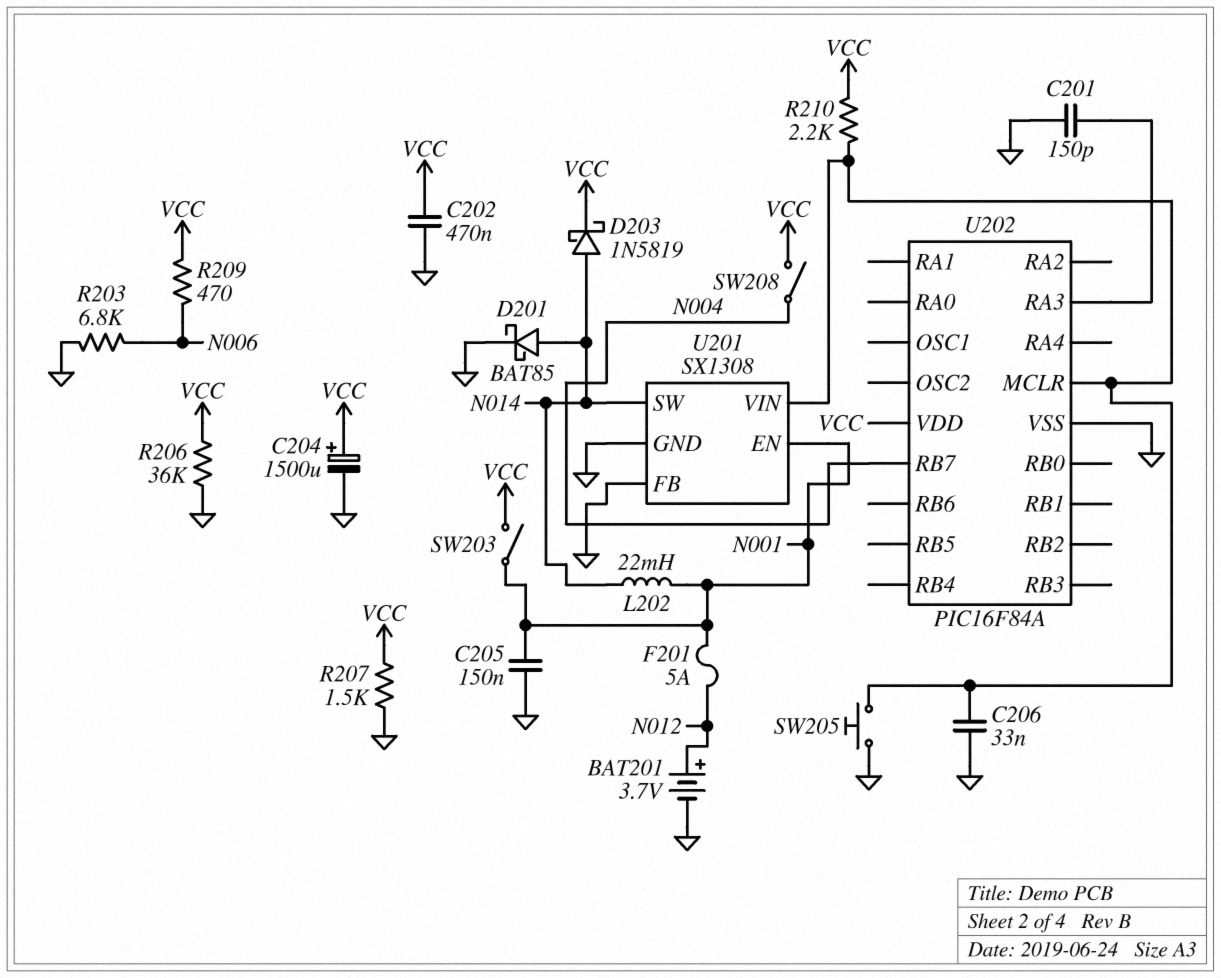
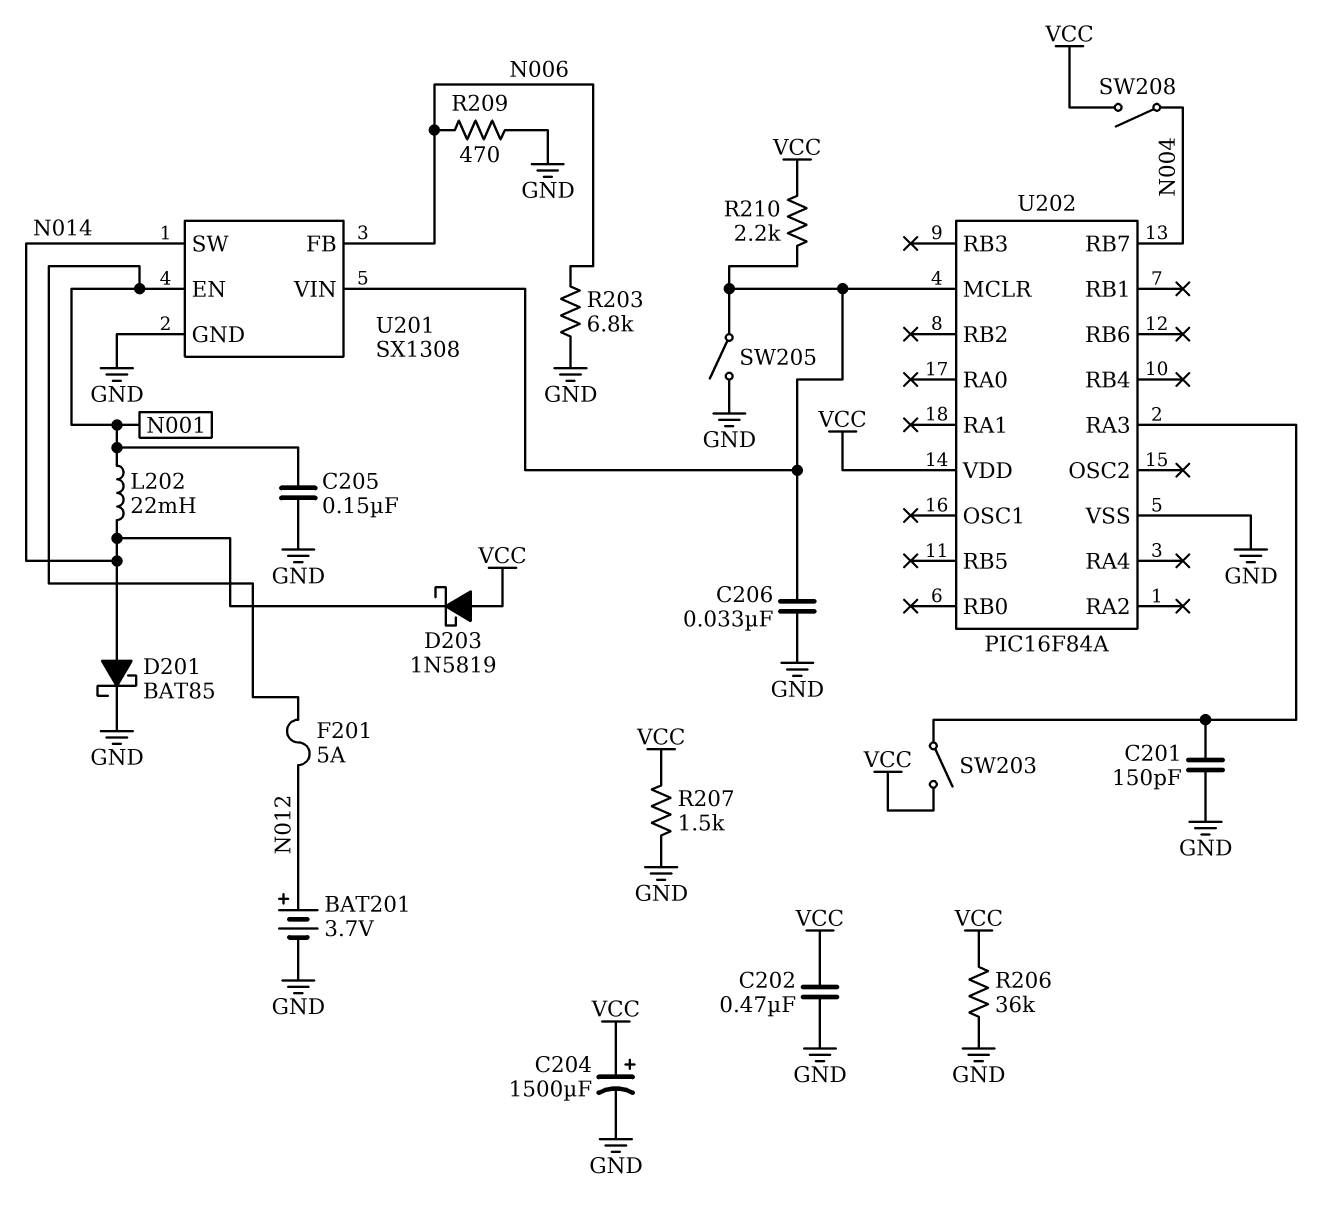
D203: schottky 1N5819 (A N014, K VCC) -> schottky 1N5819 (A VCC, K N014)
R209: 470 (N006, VCC) -> 470 (GND, N006)
SW203: switch (N001, VCC) -> switch (U202/RA3, VCC)
SW205: button (GND, U201/VIN) -> switch (GND, U201/VIN)
U201 pin FB: GND -> N006

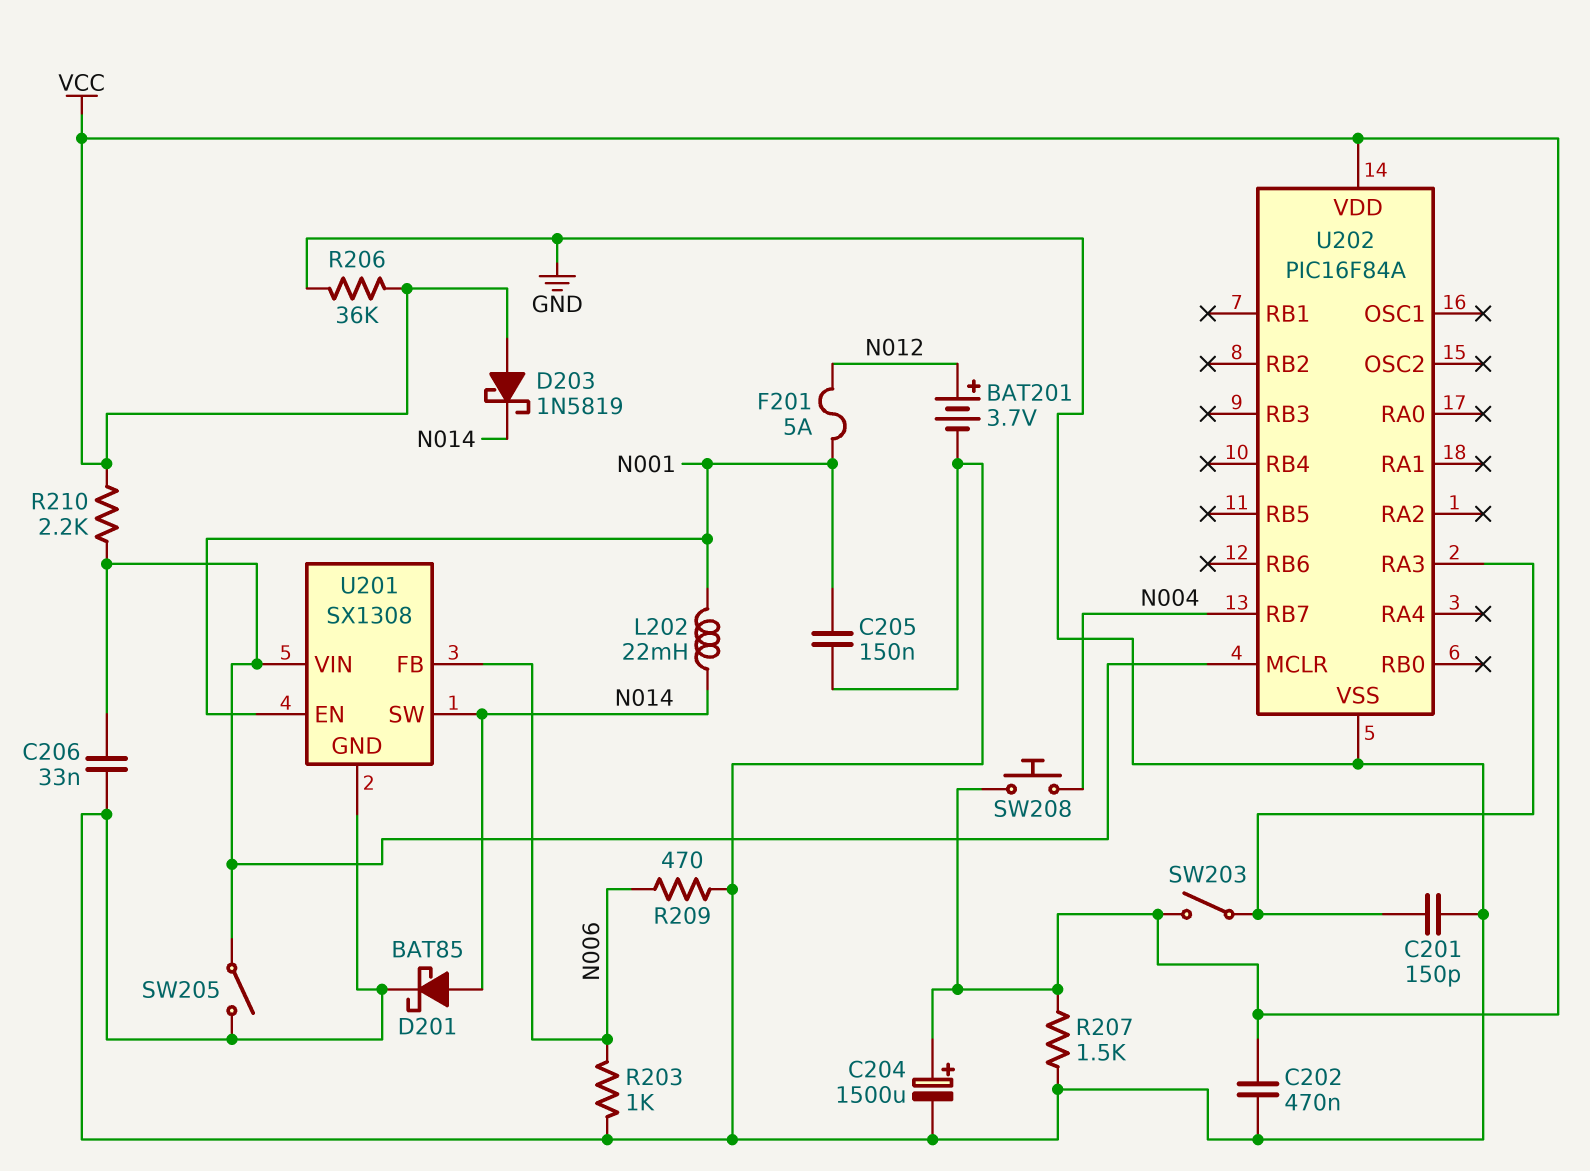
R203: 6.8k (GND, N006) -> 1k (GND, N006)
SW208: switch (N004, VCC) -> button (N004, VCC)

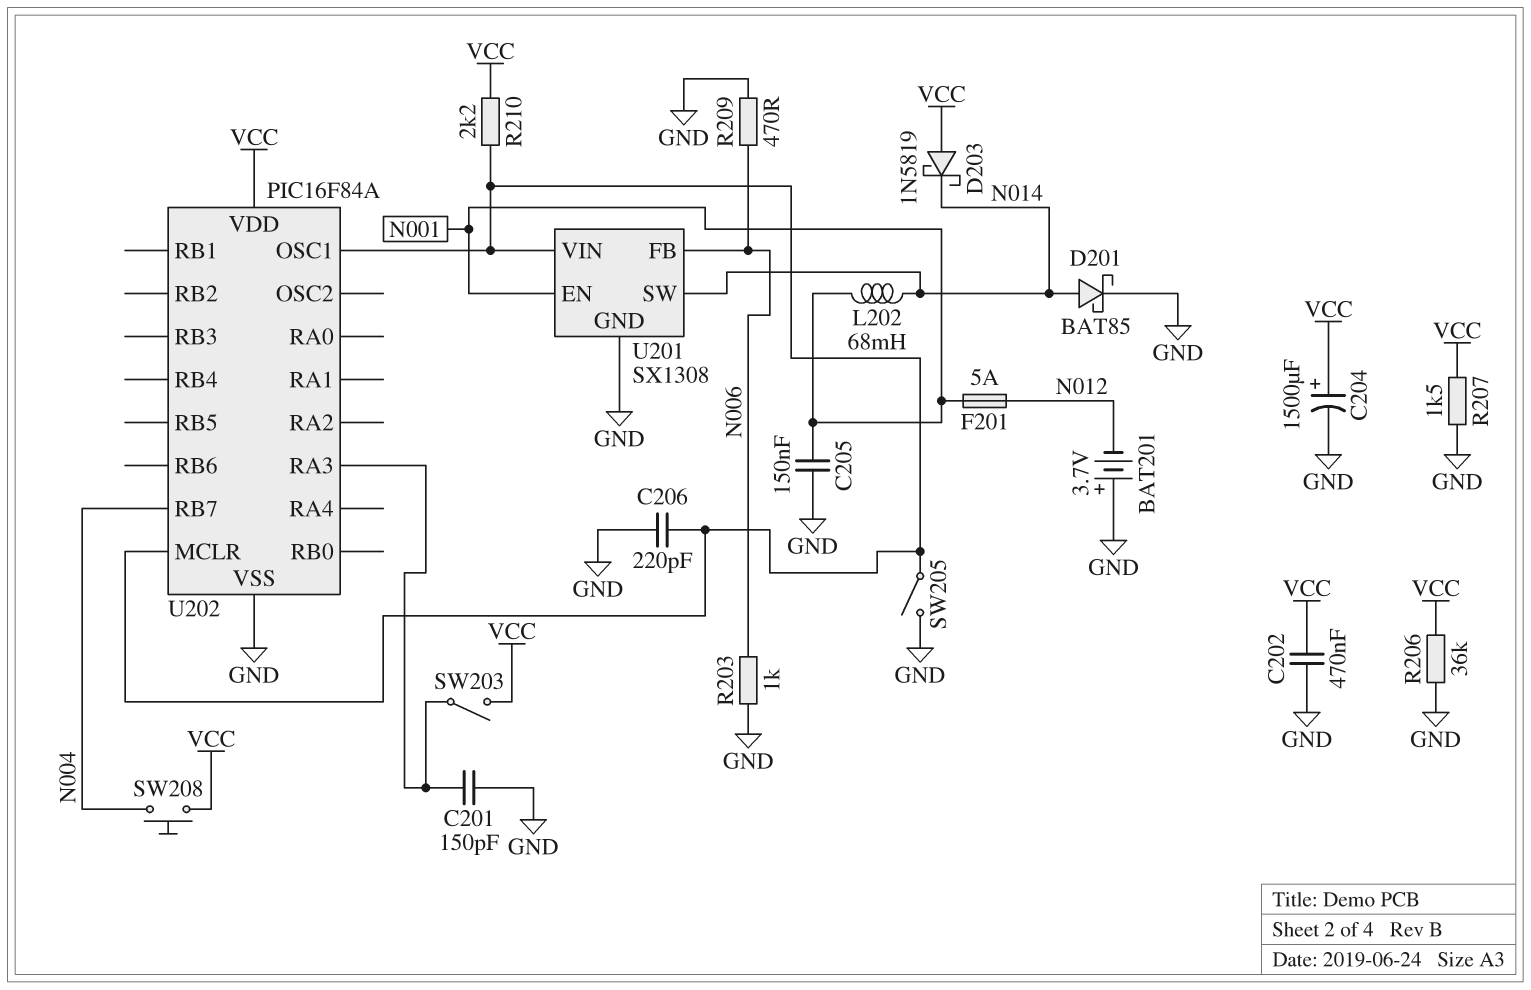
BAT201: 3.7V (plus N012, minus GND) -> 3.7V (plus GND, minus N012)
C206: 33nF (GND, U201/VIN) -> 220pF (GND, U201/VIN)
L202: 22mH (N001, N014) -> 68mH (N001, N014)
U202 pin OSC1: none -> U201/VIN

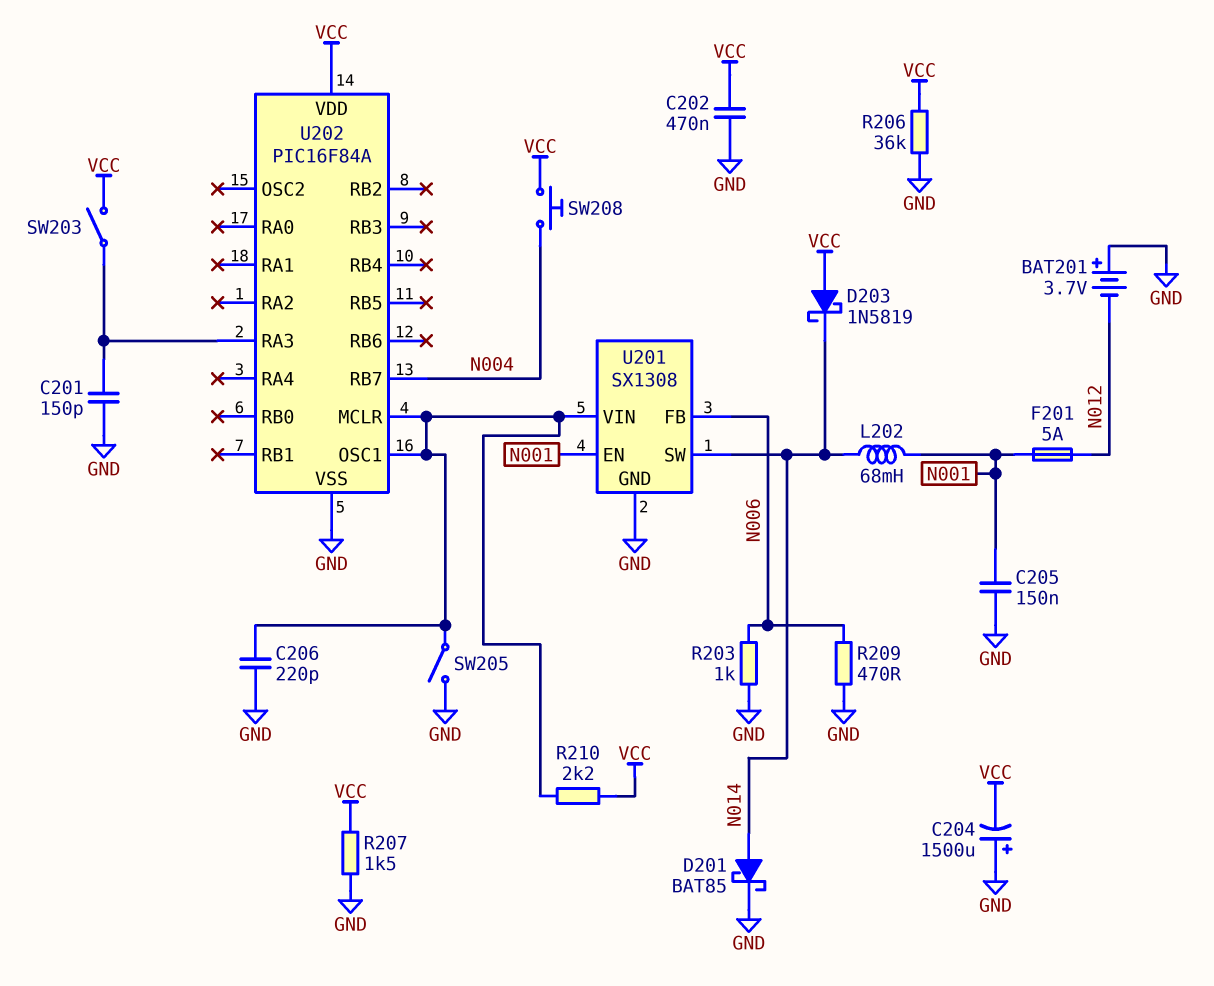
C204: 1500uF (plus VCC, minus GND) -> 1500uF (plus GND, minus VCC)

